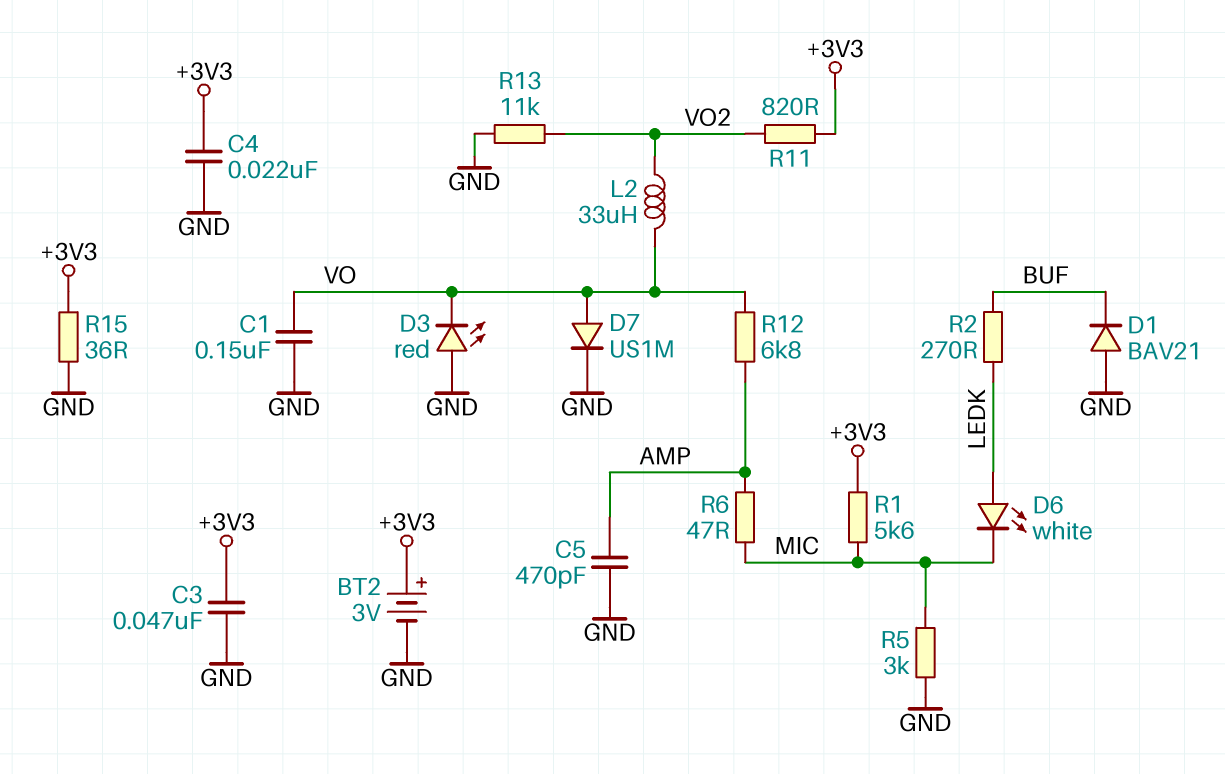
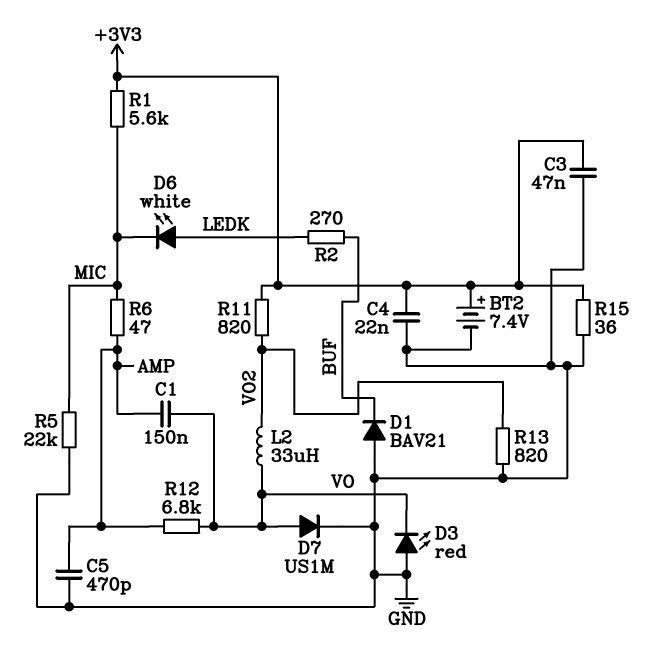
BT2: 3V (plus +3V3, minus GND) -> 7.4V (plus +3V3, minus GND)
C1: 150nF (GND, VO) -> 150nF (AMP, VO)
R5: 3k (GND, MIC) -> 22k (GND, MIC)
R13: 11k (GND, VO2) -> 820 (GND, VO2)

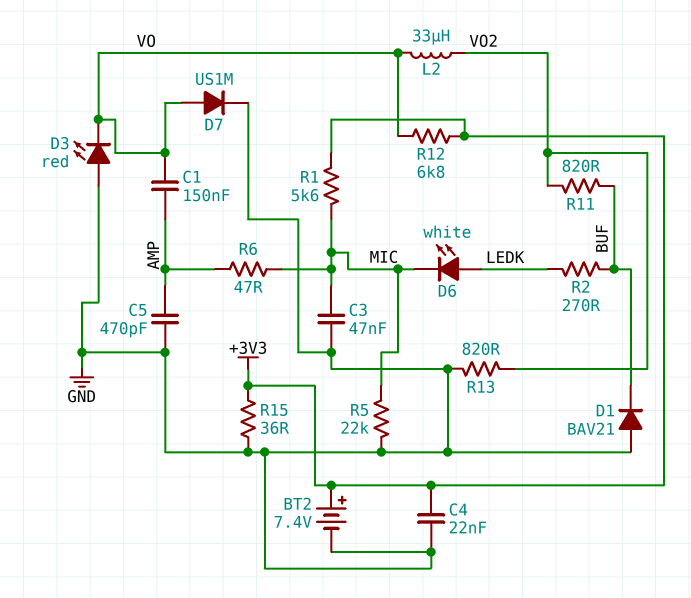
C3: 47nF (+3V3, GND) -> 47nF (GND, MIC)
R11: 820 (+3V3, VO2) -> 820 (BUF, VO2)
R12: 6.8k (AMP, VO) -> 6.8k (+3V3, VO)

